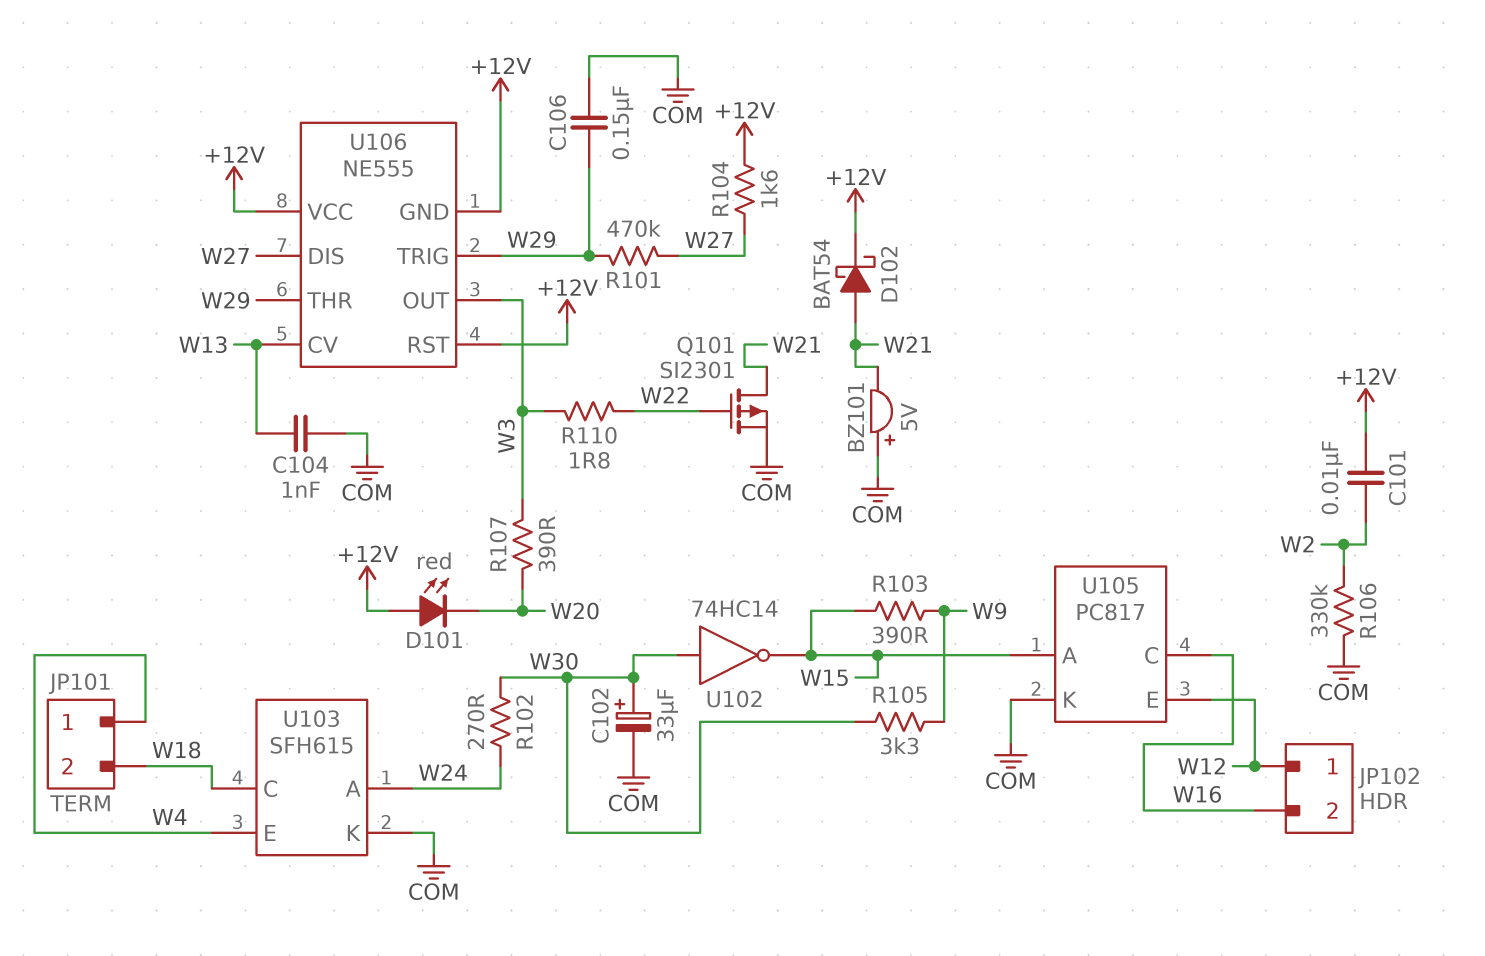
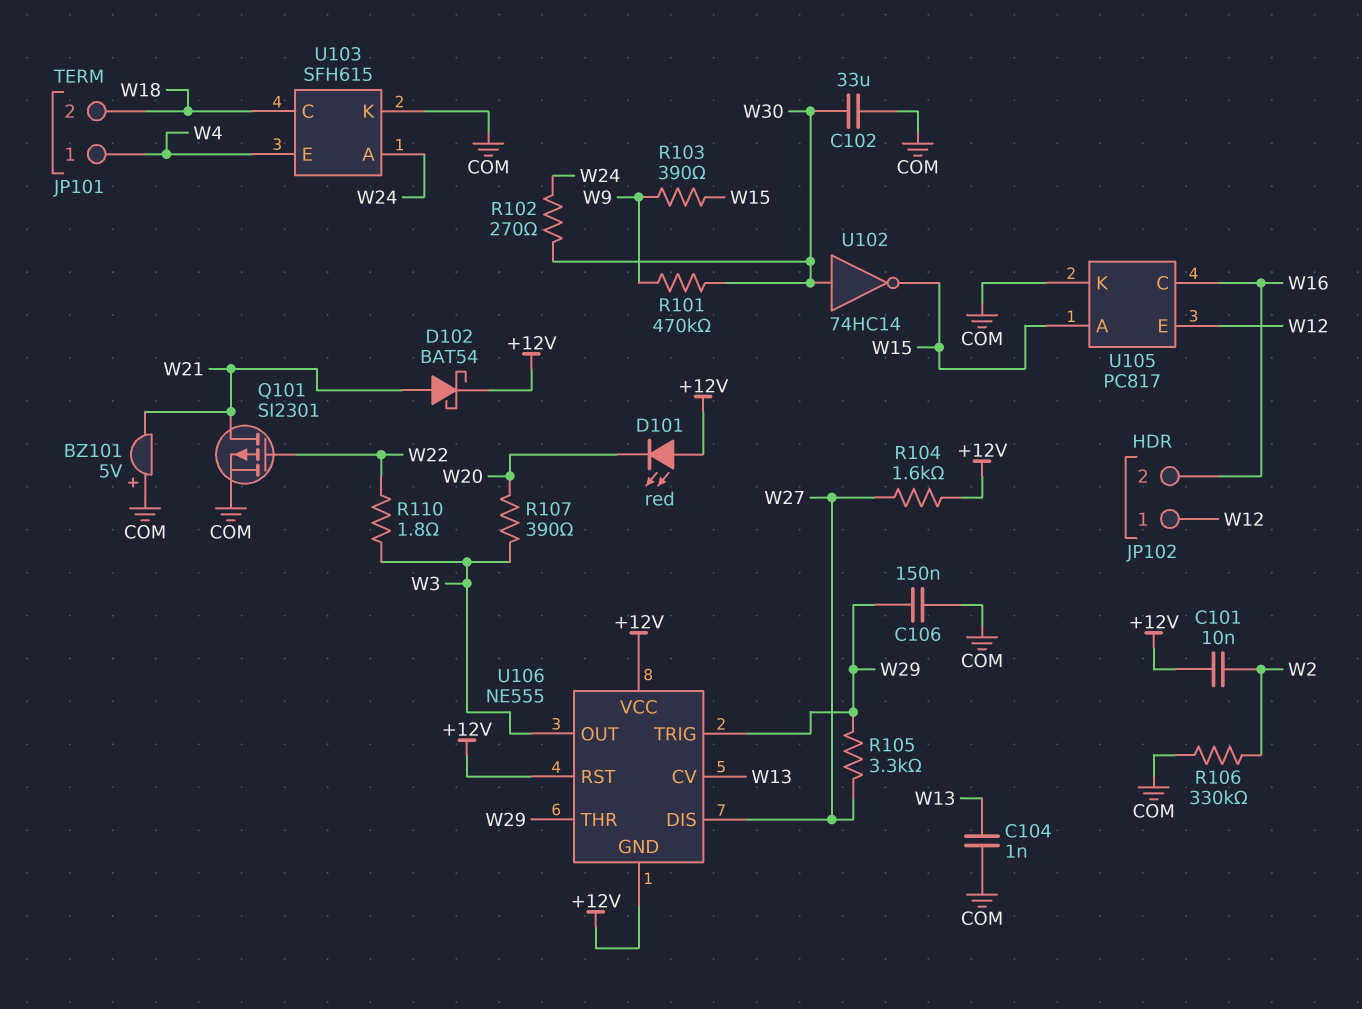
C102: 33uF (plus W30, minus COM) -> 33uF (COM, W30)
R101: 470k (W27, W29) -> 470k (W9, W30)
R105: 3.3k (W9, W30) -> 3.3k (W27, W29)

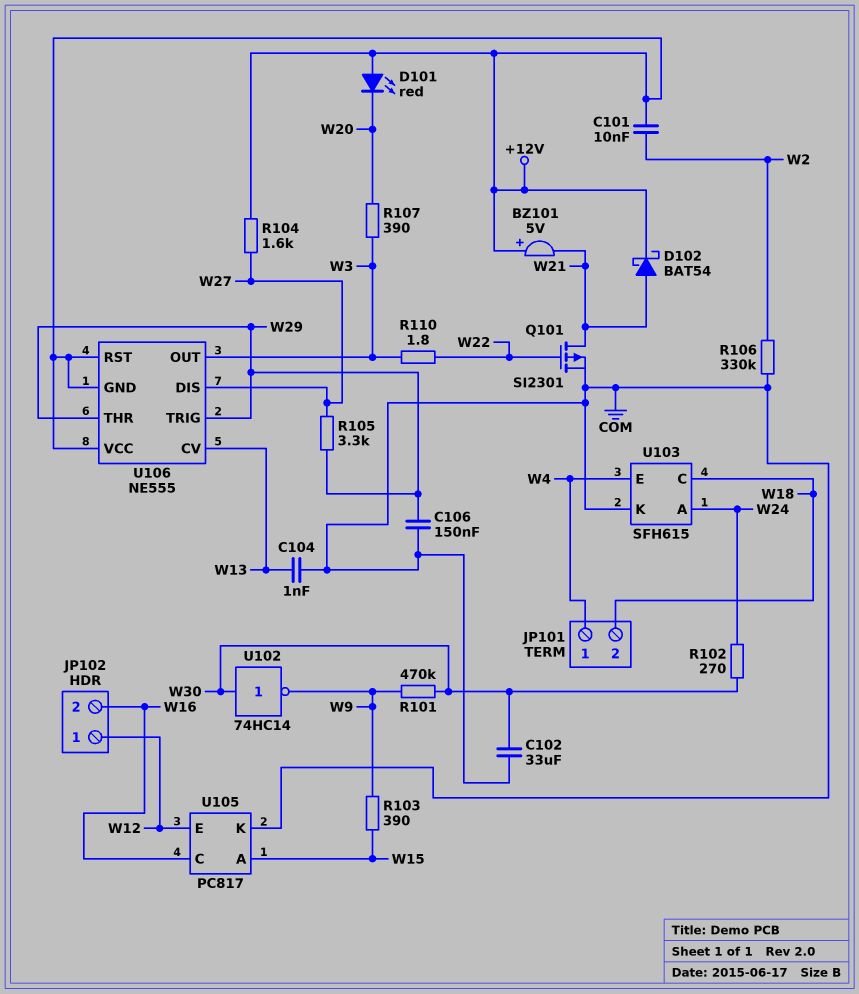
BZ101: buzzer 5V (plus COM, minus W21) -> buzzer 5V (plus +12V, minus W21)
U102: NOT 74HC14 (in W30, out W15) -> NOT 74HC14 (in W30, out W9)

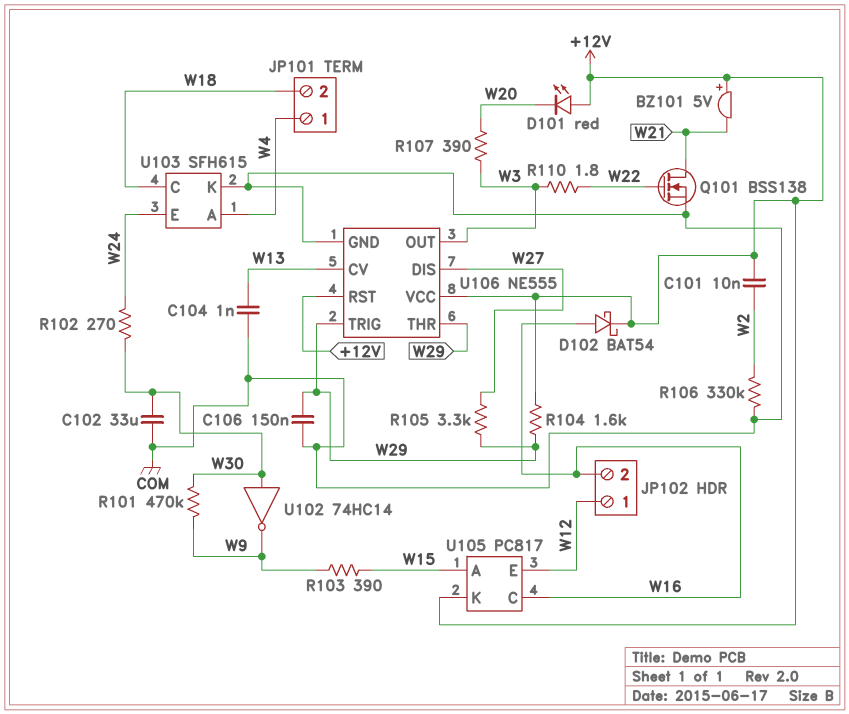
D102: schottky BAT54 (A W21, K +12V) -> schottky BAT54 (A W16, K +12V)
Q101: PMOS SI2301 (G W22, D W21, S COM) -> NMOS BSS138 (G W22, D W21, S COM)
R104: 1.6k (+12V, W27) -> 1.6k (+12V, W29)
U103 pin A: W24 -> W4
U103 pin E: W4 -> W24
U105 pin K: COM -> +12V
U106 pin GND: +12V -> COM

